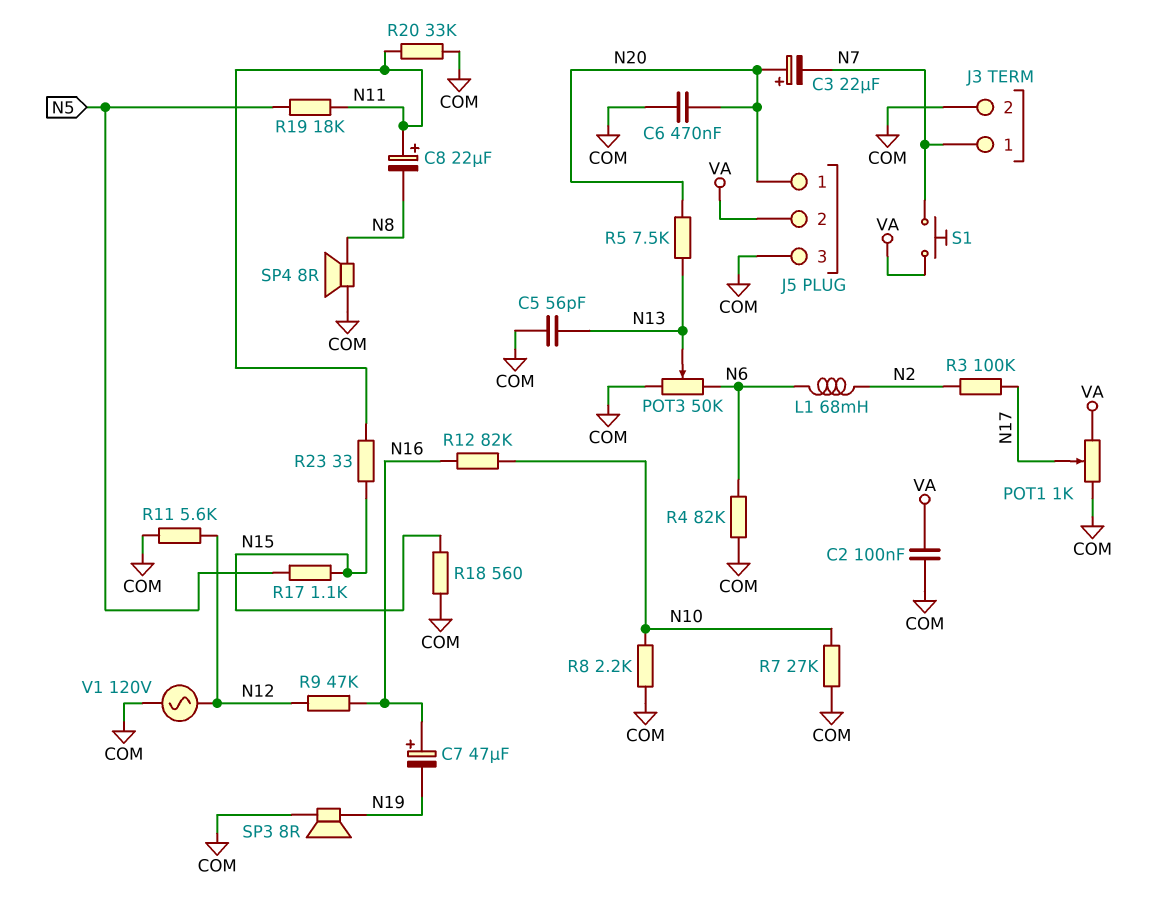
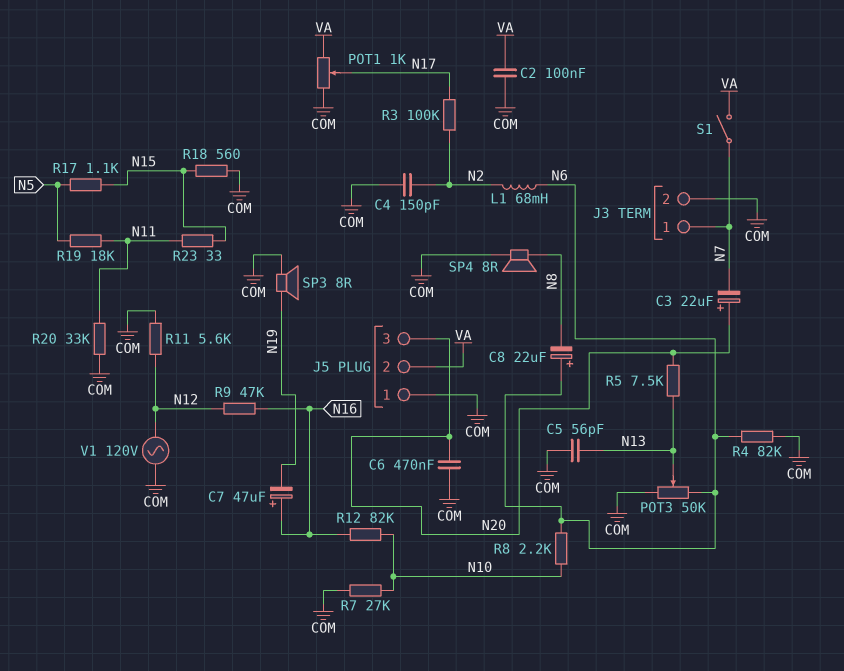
C4: none -> 150pF (COM, N2)
C8: 22uF (plus N11, minus N8) -> 22uF (plus N6, minus N8)
J5 pin 1: N20 -> COM
J5 pin 3: COM -> N20
R8: 2.2k (COM, N10) -> 2.2k (N6, N10)
S1: button (N7, VA) -> switch (N7, VA)

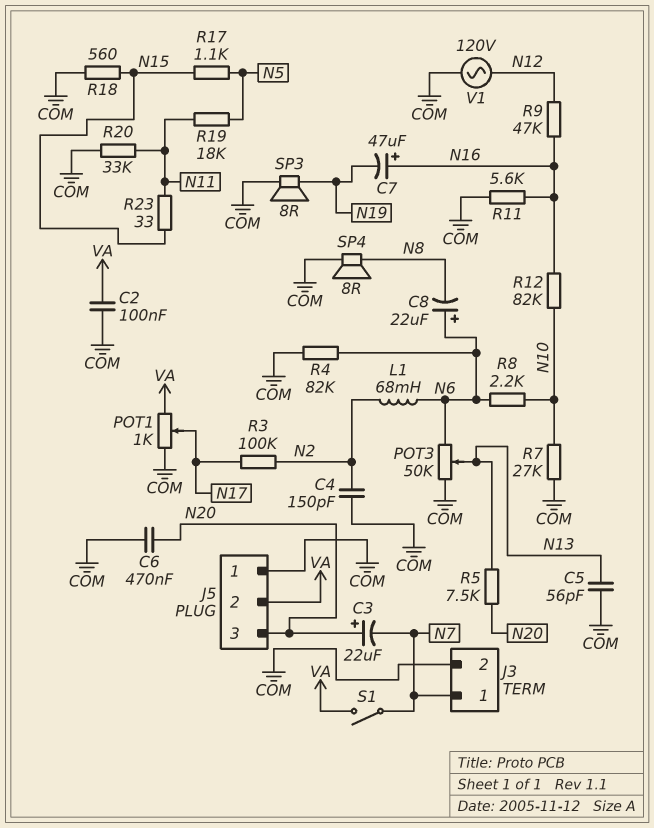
R11: 5.6k (COM, N12) -> 5.6k (COM, N16)

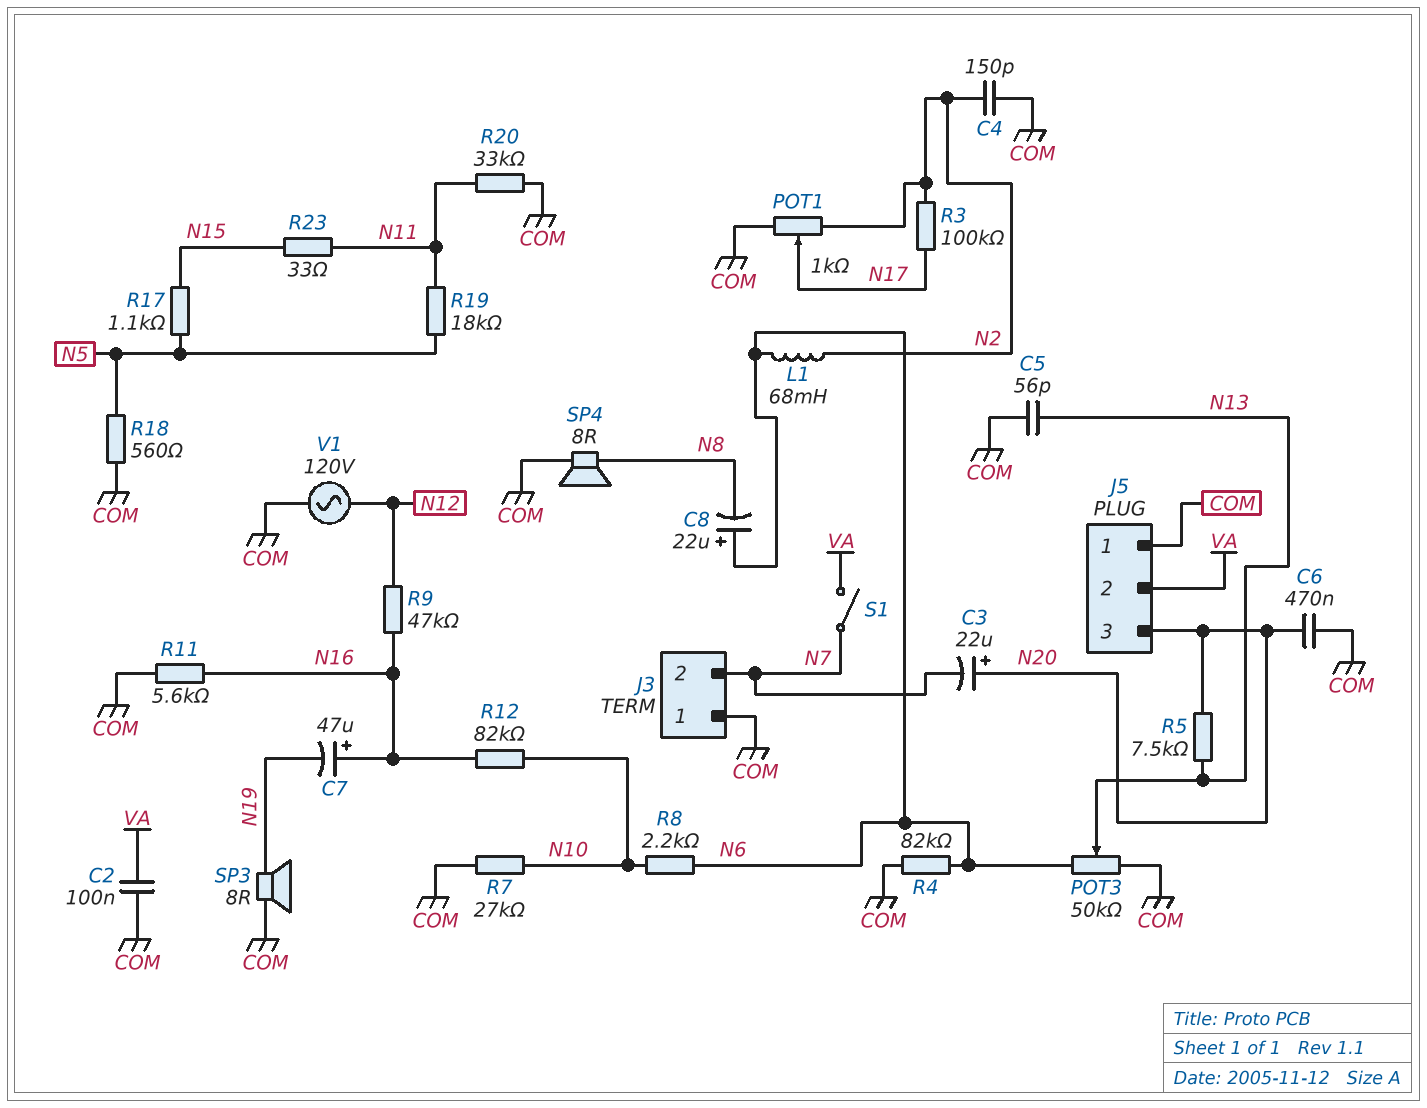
J3 pin 1: N7 -> COM
J3 pin 2: COM -> N7
POT1: 1k (COM, VA, wiper N17) -> 1k (COM, N2, wiper N17)
R18: 560 (COM, N15) -> 560 (COM, N5)

